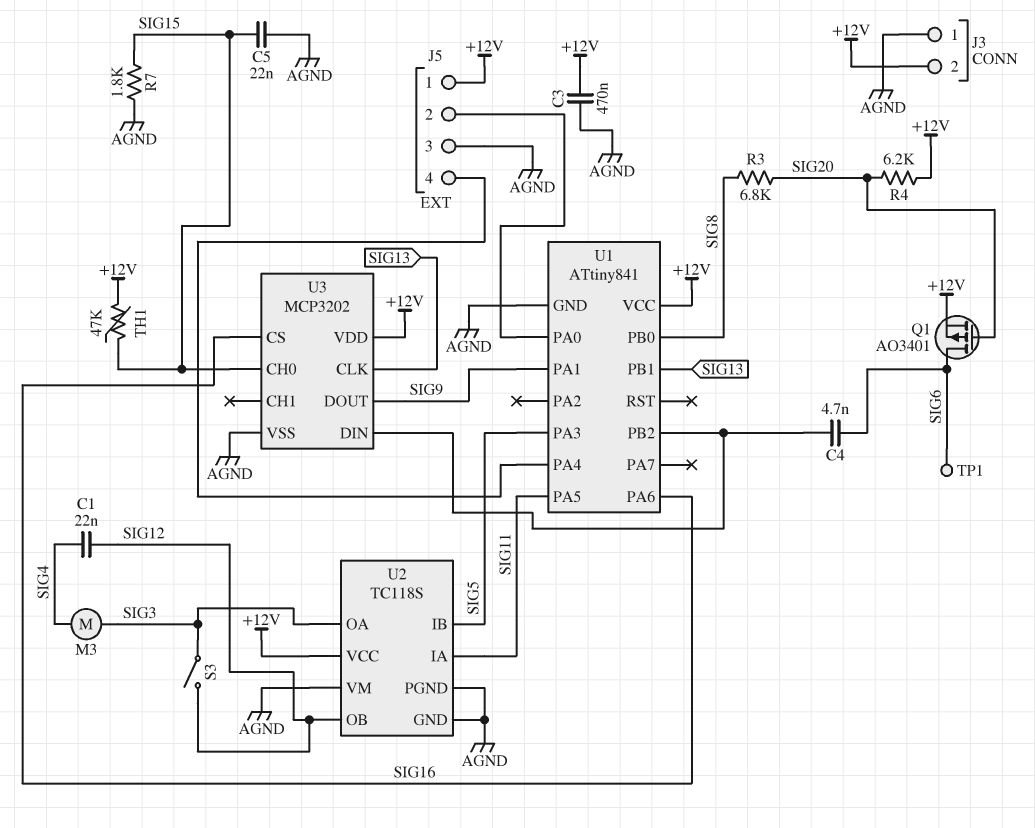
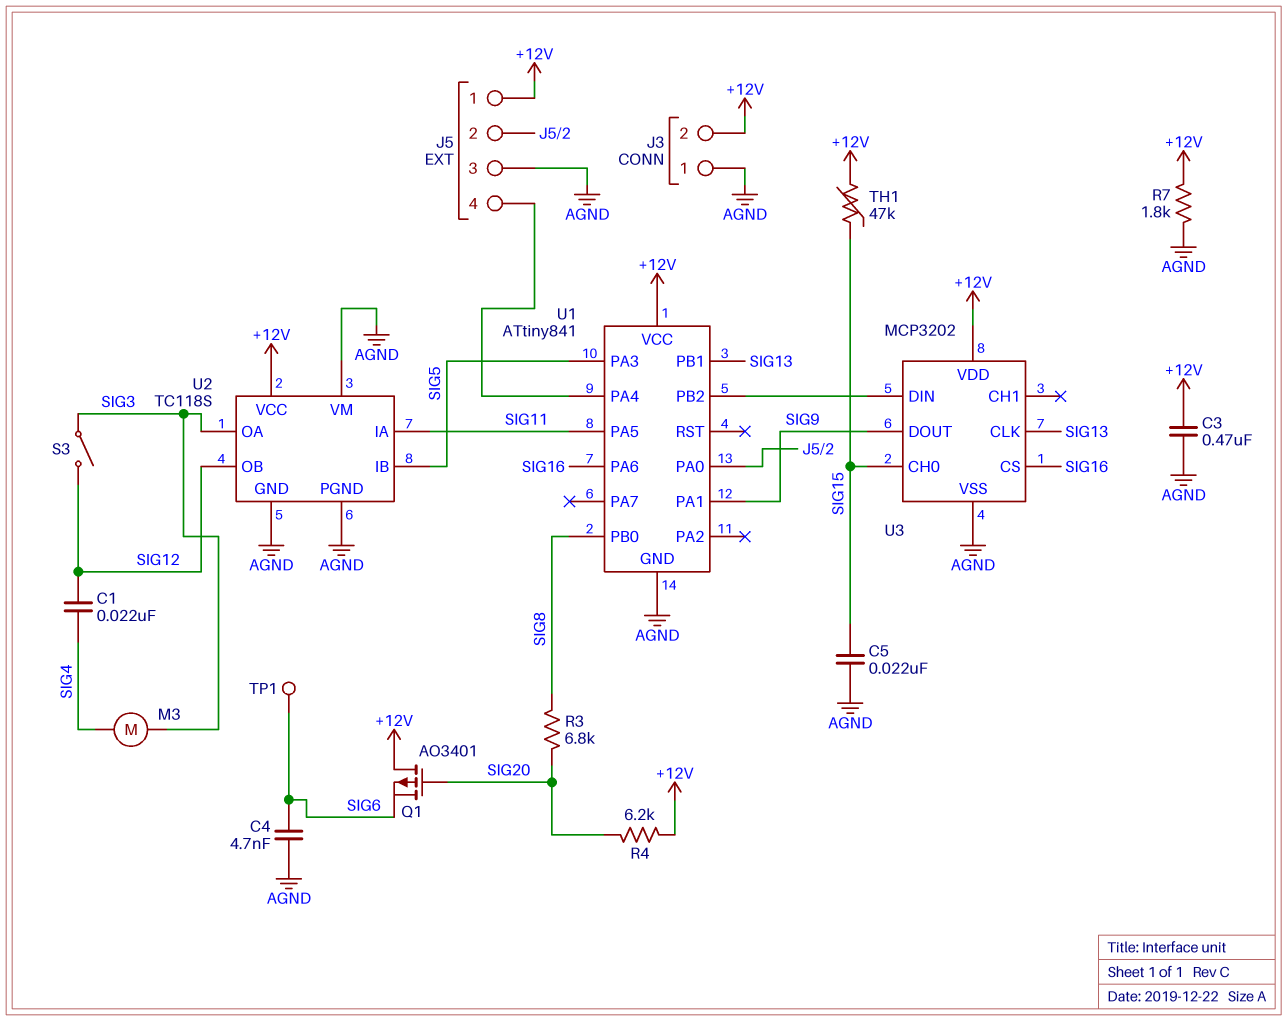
C4: 4.7nF (SIG6, U1/PB2) -> 4.7nF (AGND, SIG6)
Q1: PMOS AO3401 (G SIG20, D SIG6, S +12V) -> PMOS AO3401 (G SIG20, D +12V, S SIG6)
R7: 1.8k (AGND, SIG15) -> 1.8k (+12V, AGND)

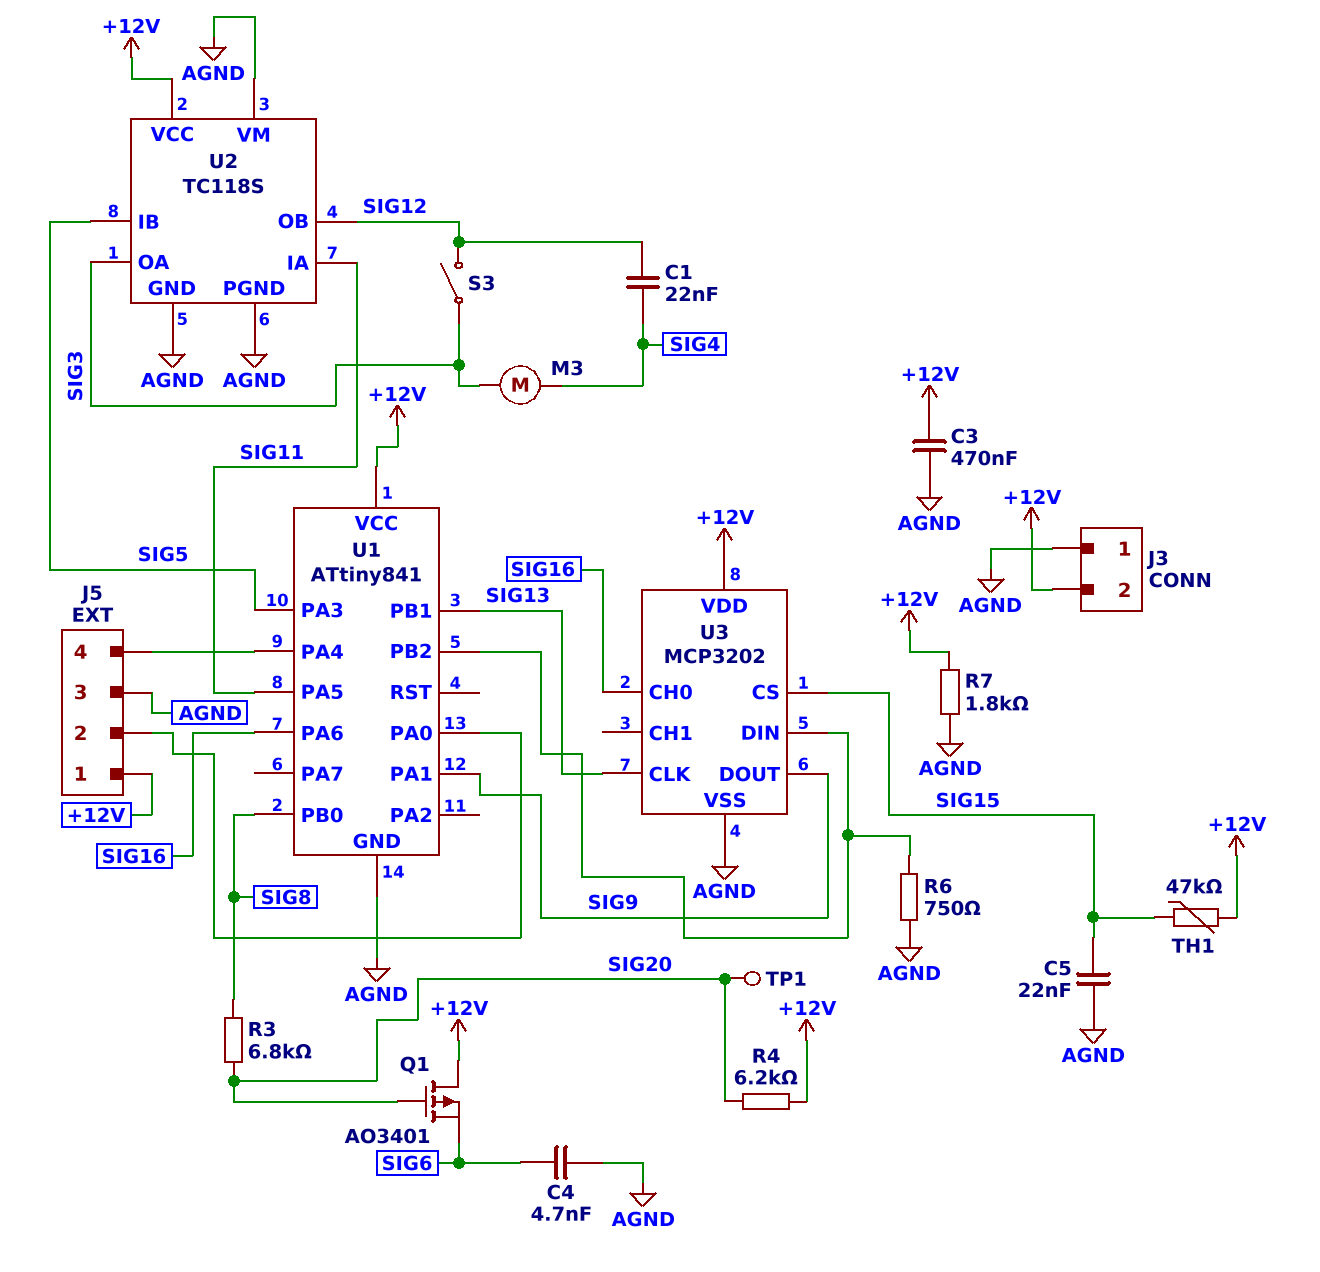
R6: none -> 750 (AGND, U1/PB2)
TP1: test point (SIG6) -> test point (SIG20)
U3 pin CH0: SIG15 -> SIG16
U3 pin CS: SIG16 -> SIG15

